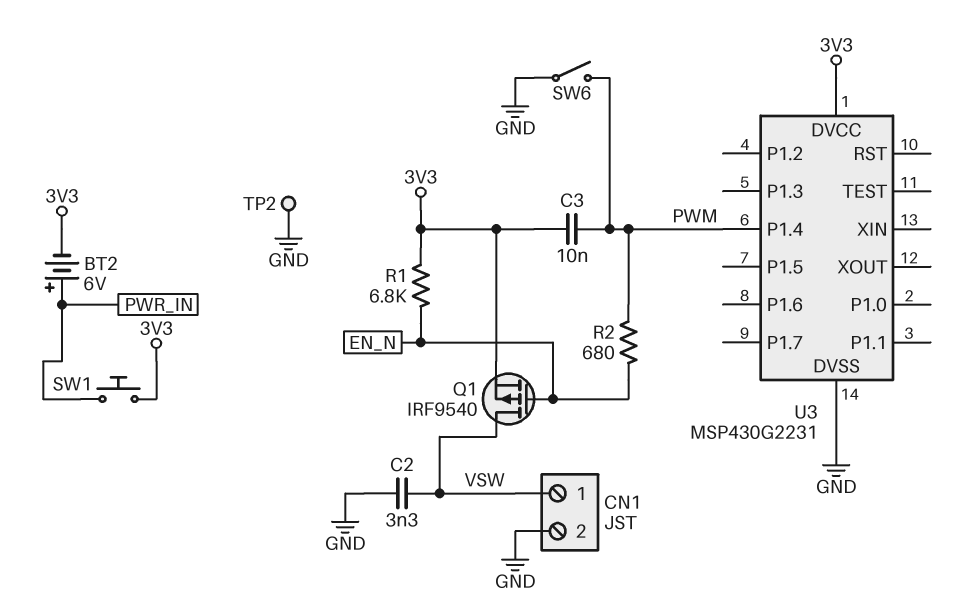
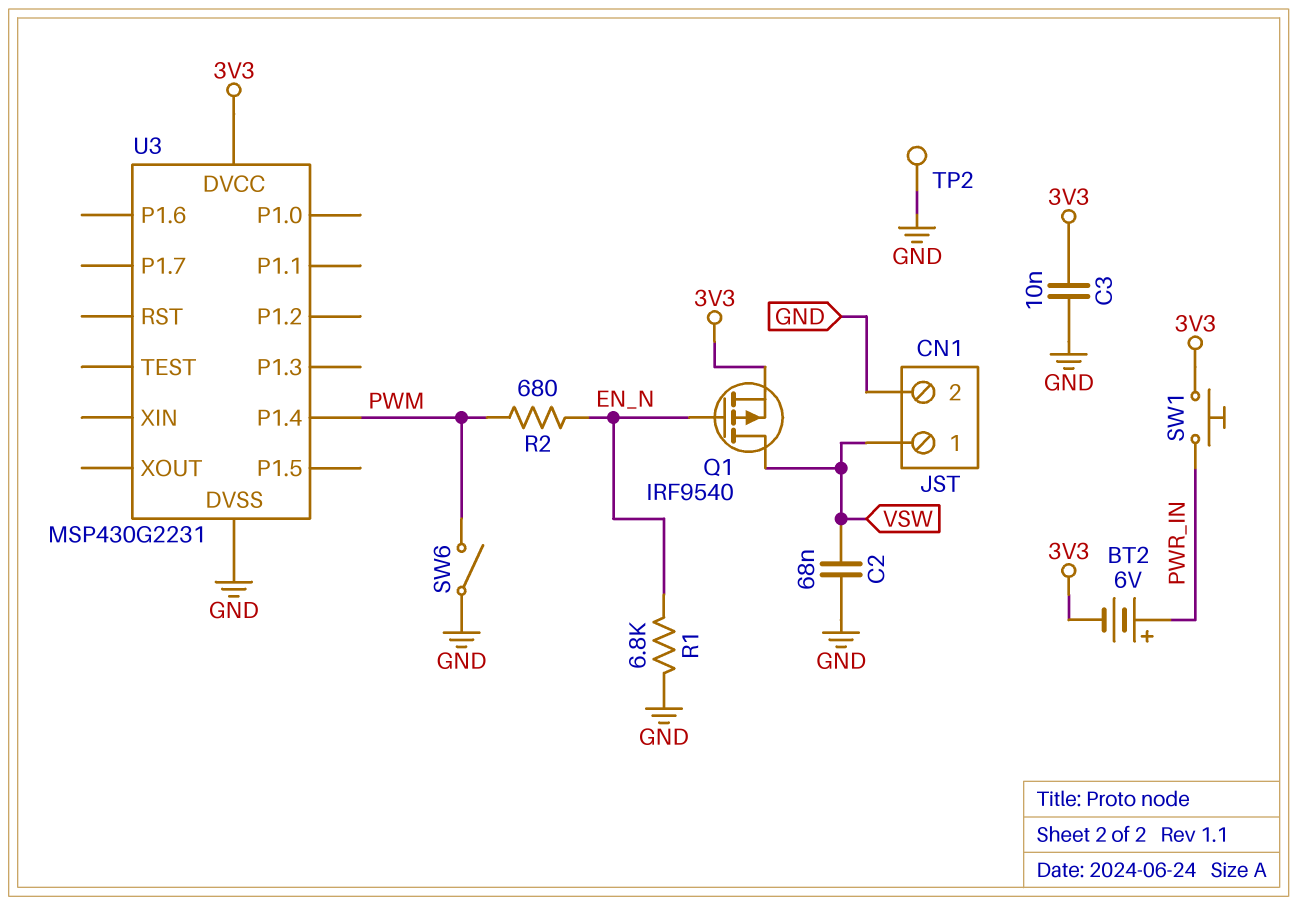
C2: 3.3nF (GND, VSW) -> 68nF (GND, VSW)
C3: 10nF (3V3, PWM) -> 10nF (3V3, GND)
R1: 6.8k (3V3, EN_N) -> 6.8k (EN_N, GND)

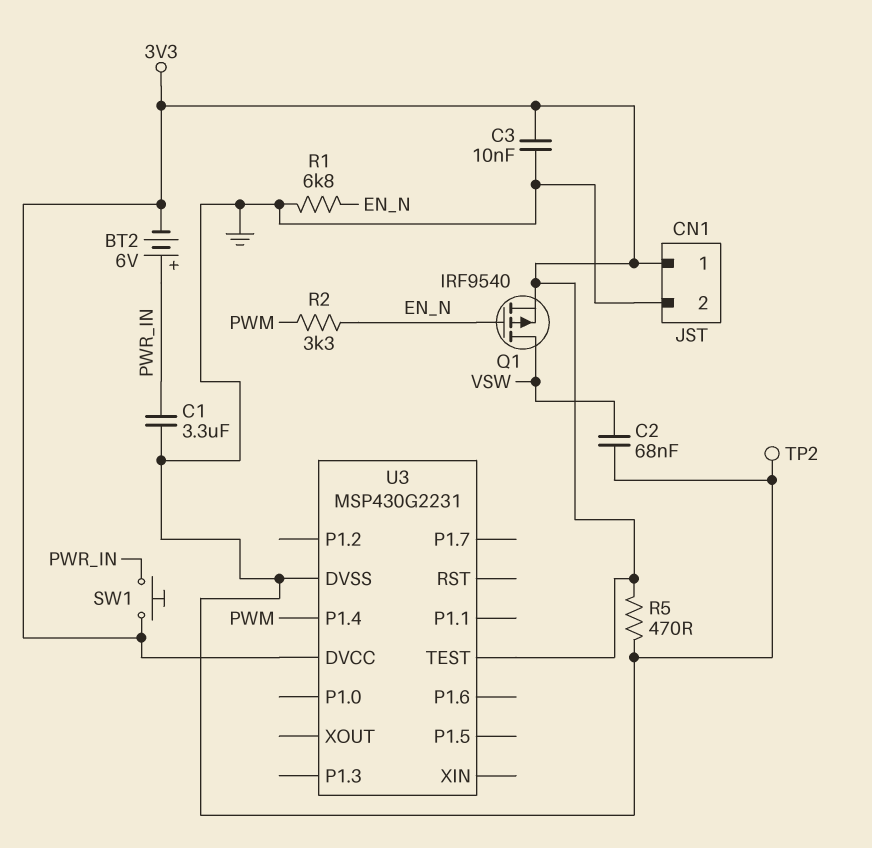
C1: none -> 3.3uF (GND, PWR_IN)
CN1 pin 1: VSW -> 3V3
R2: 680 (EN_N, PWM) -> 3.3k (EN_N, PWM)
R5: none -> 470 (3V3, GND)
SW6: switch (GND, PWM) -> none
U3 pin TEST: none -> 3V3

